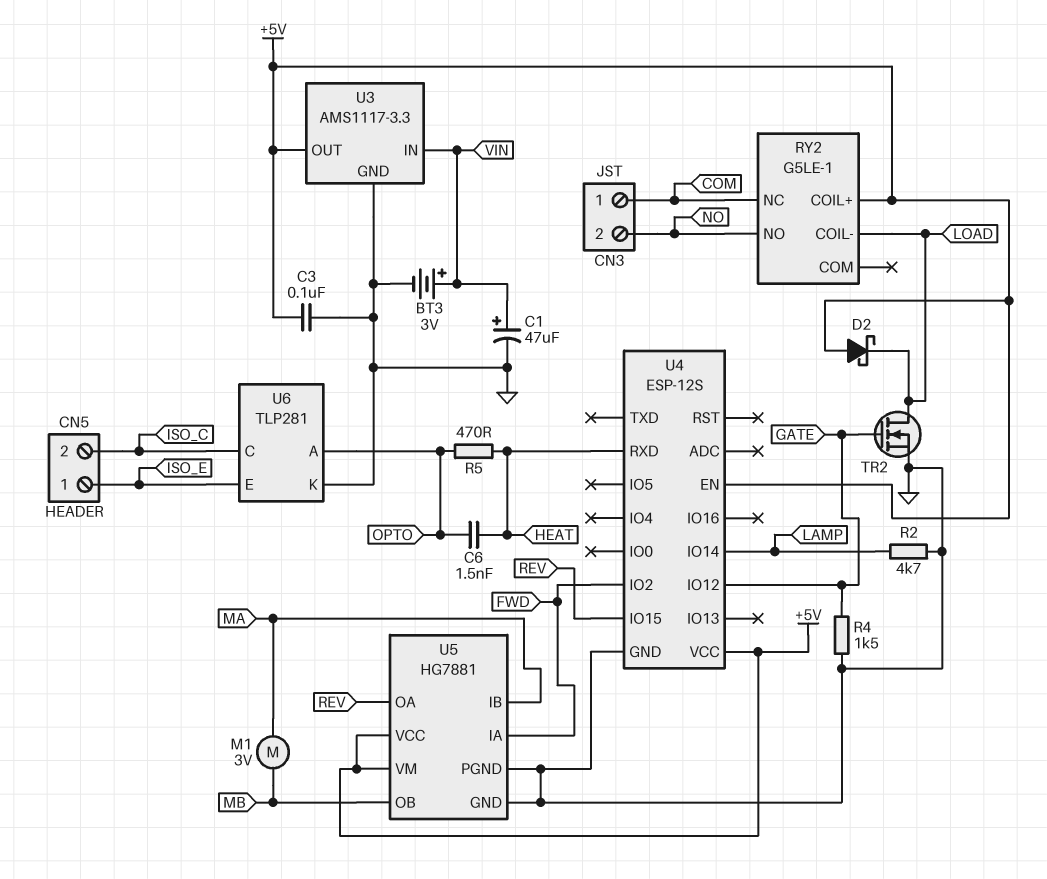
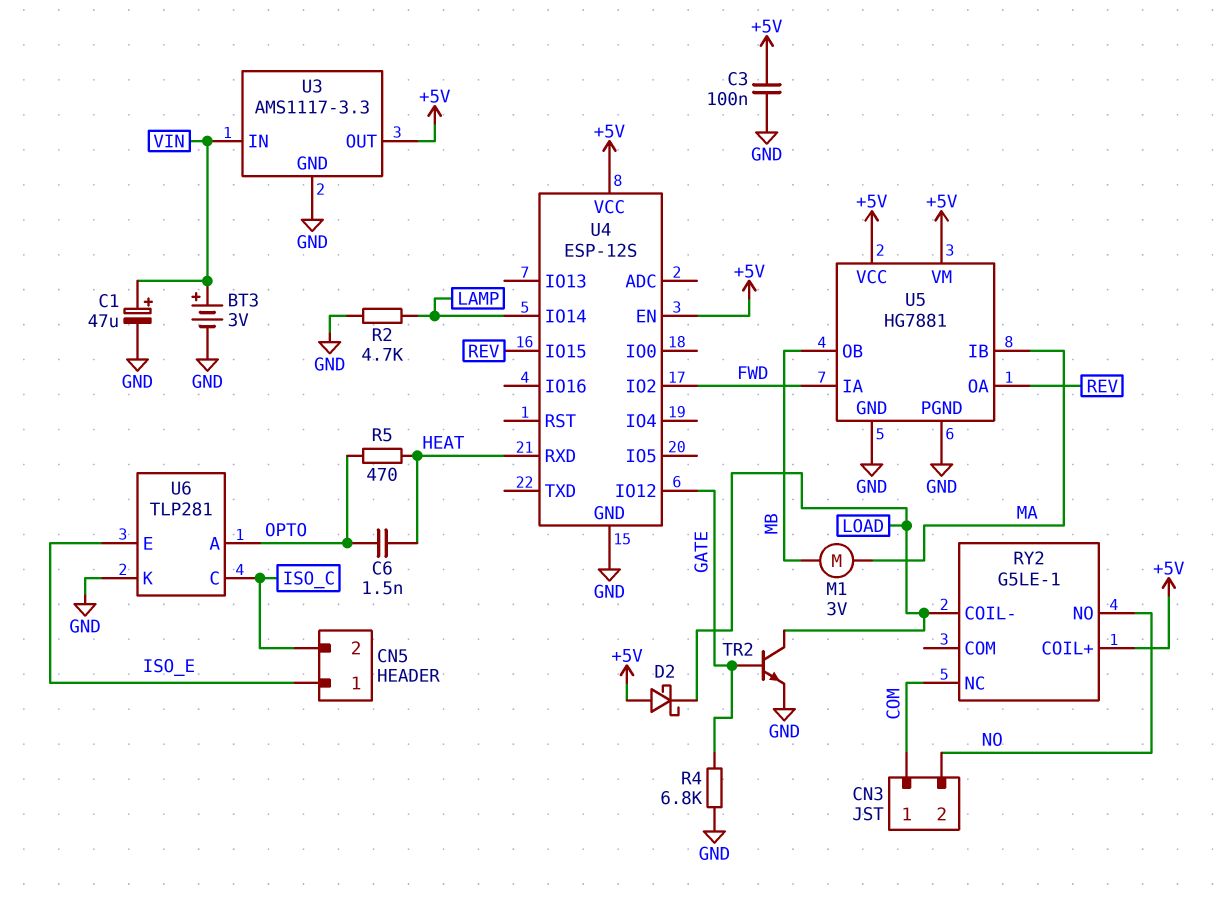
R4: 1.5k (GATE, GND) -> 6.8k (GATE, GND)
TR2: NMOS (G GATE, D LOAD, S GND) -> NPN (B GATE, C LOAD, E GND)

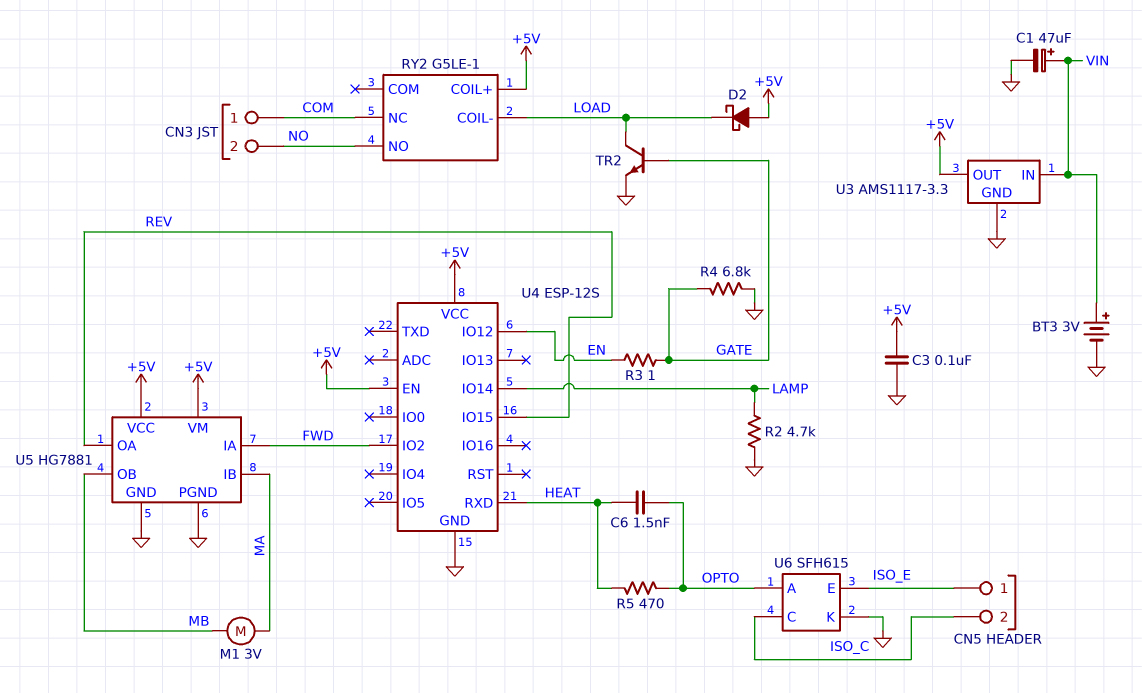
R3: none -> 1 (EN, GATE)
U4 pin IO12: GATE -> EN
U6: TLP281 -> SFH615

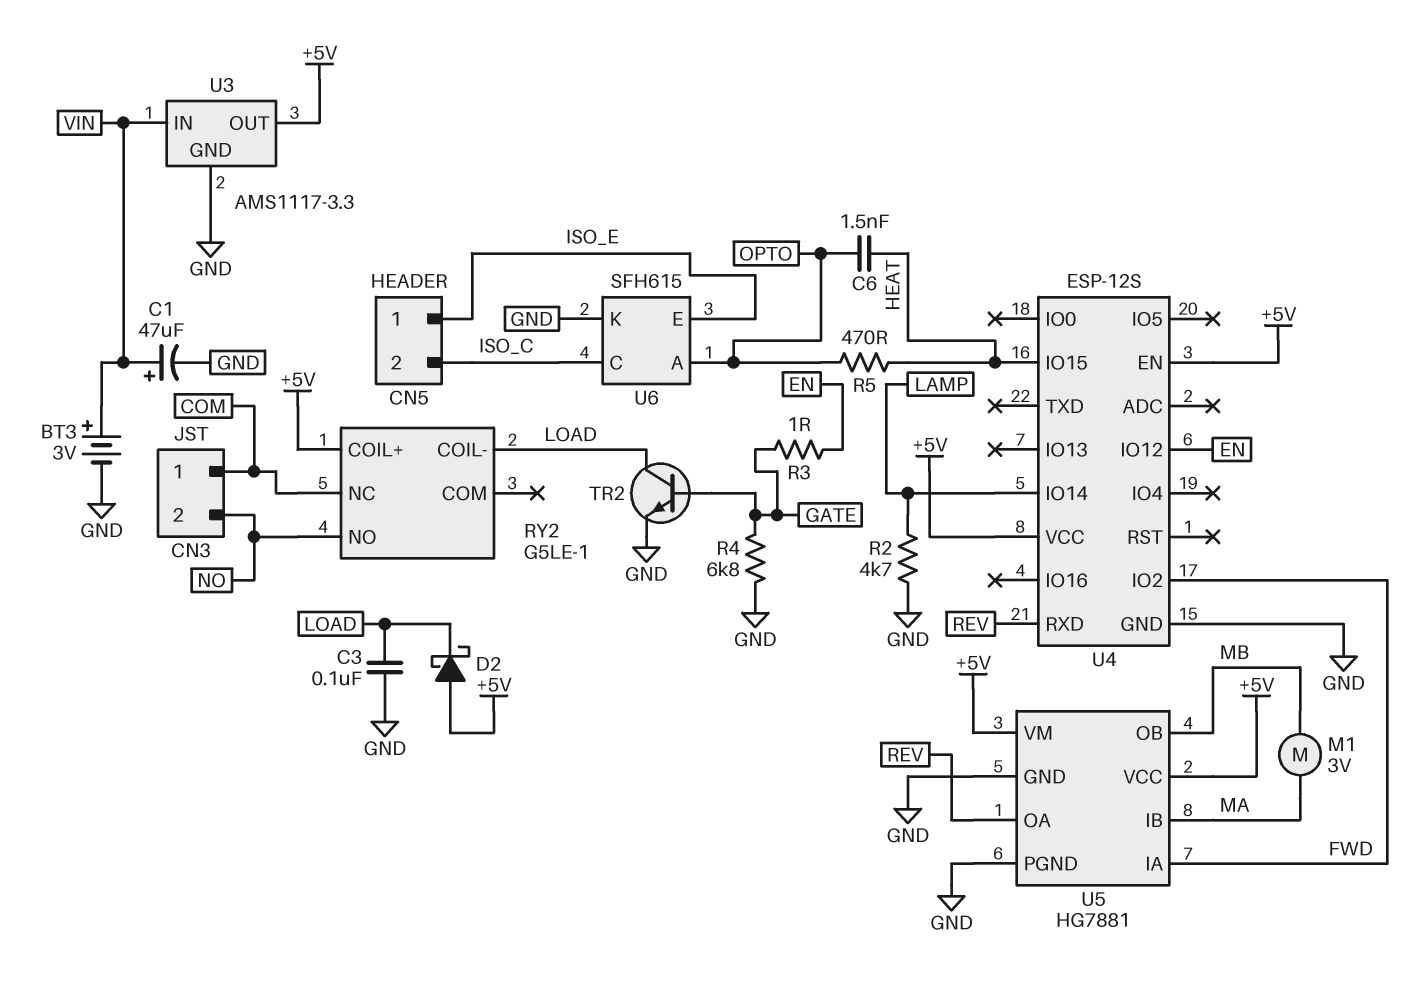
C3: 100nF (+5V, GND) -> 100nF (GND, LOAD)
U4 pin IO15: REV -> HEAT
U4 pin RXD: HEAT -> REV

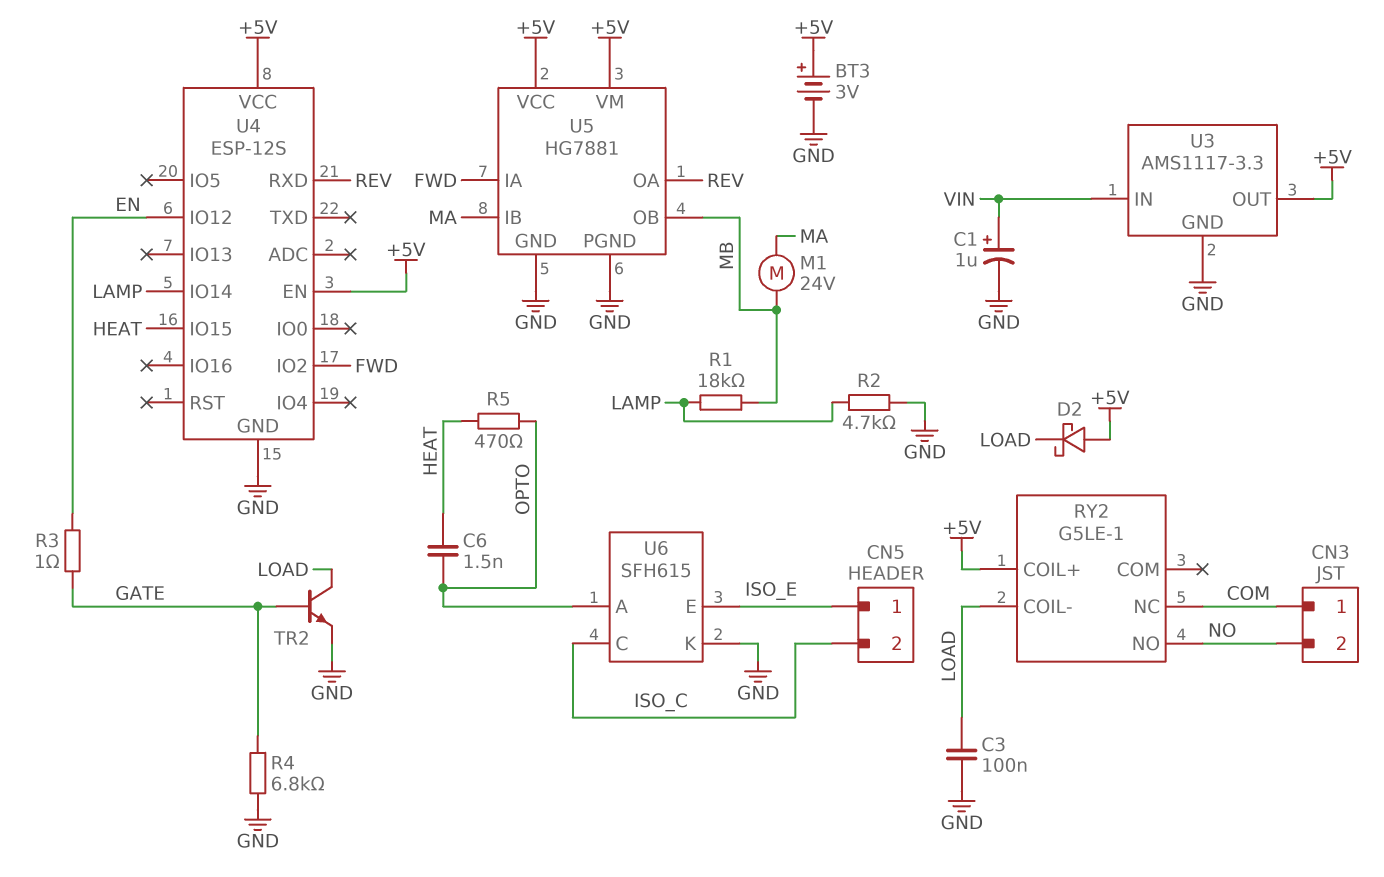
BT3: 3V (plus VIN, minus GND) -> 3V (plus +5V, minus GND)
C1: 47uF (plus VIN, minus GND) -> 1uF (plus VIN, minus GND)
M1: motor 3V (MA, MB) -> motor 24V (MA, MB)
R1: none -> 18k (LAMP, MB)

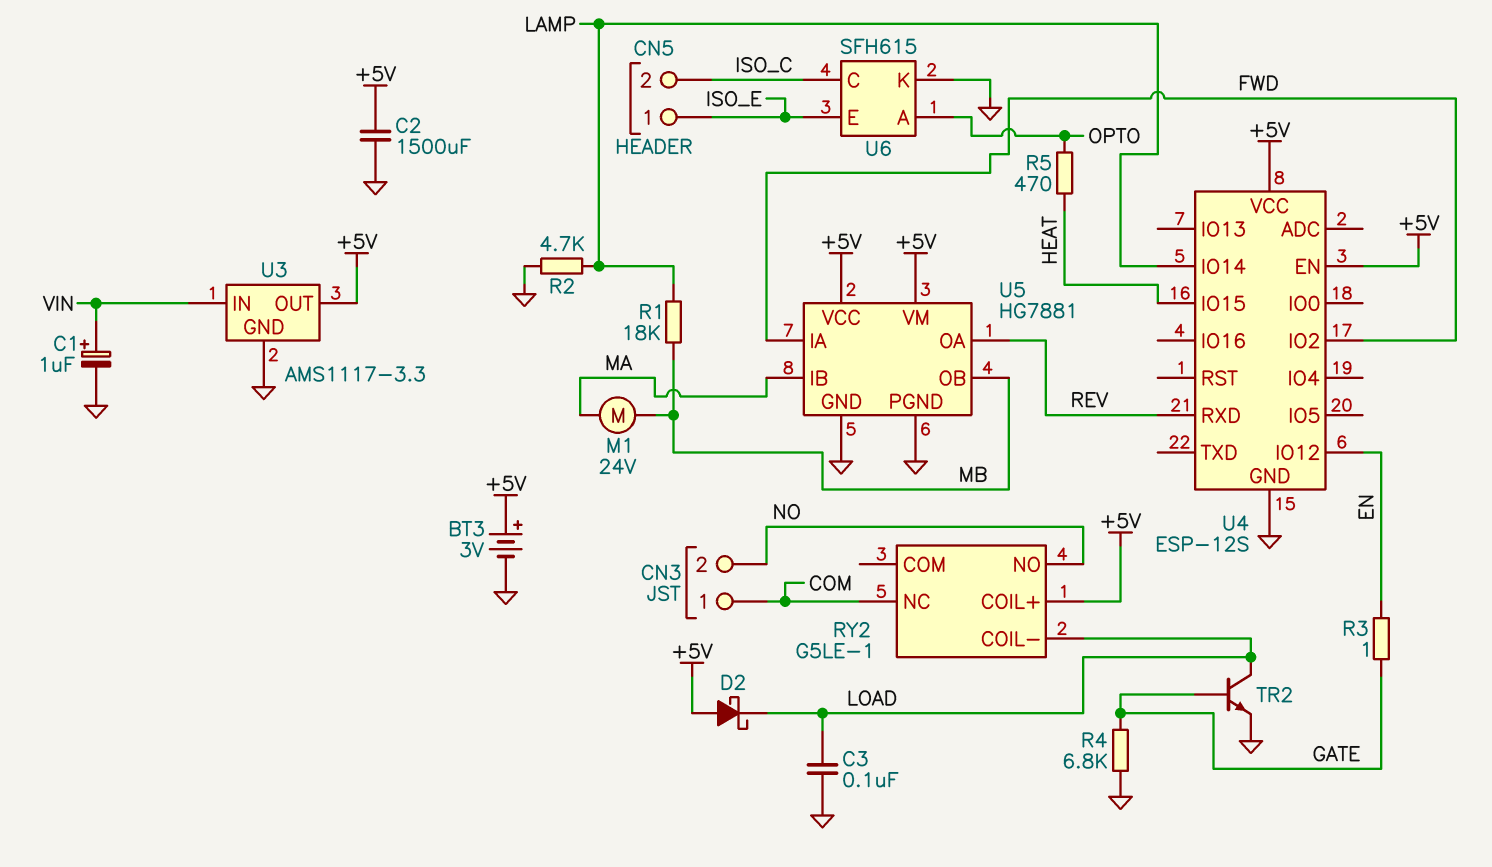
C2: none -> 1500uF (+5V, GND)
C6: 1.5nF (HEAT, OPTO) -> none

